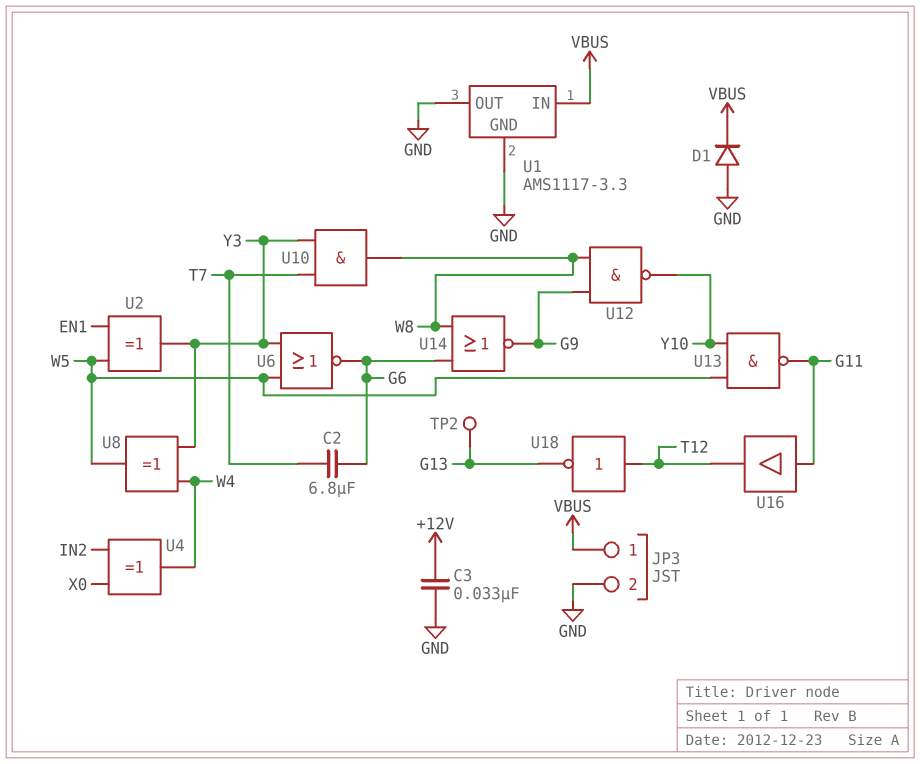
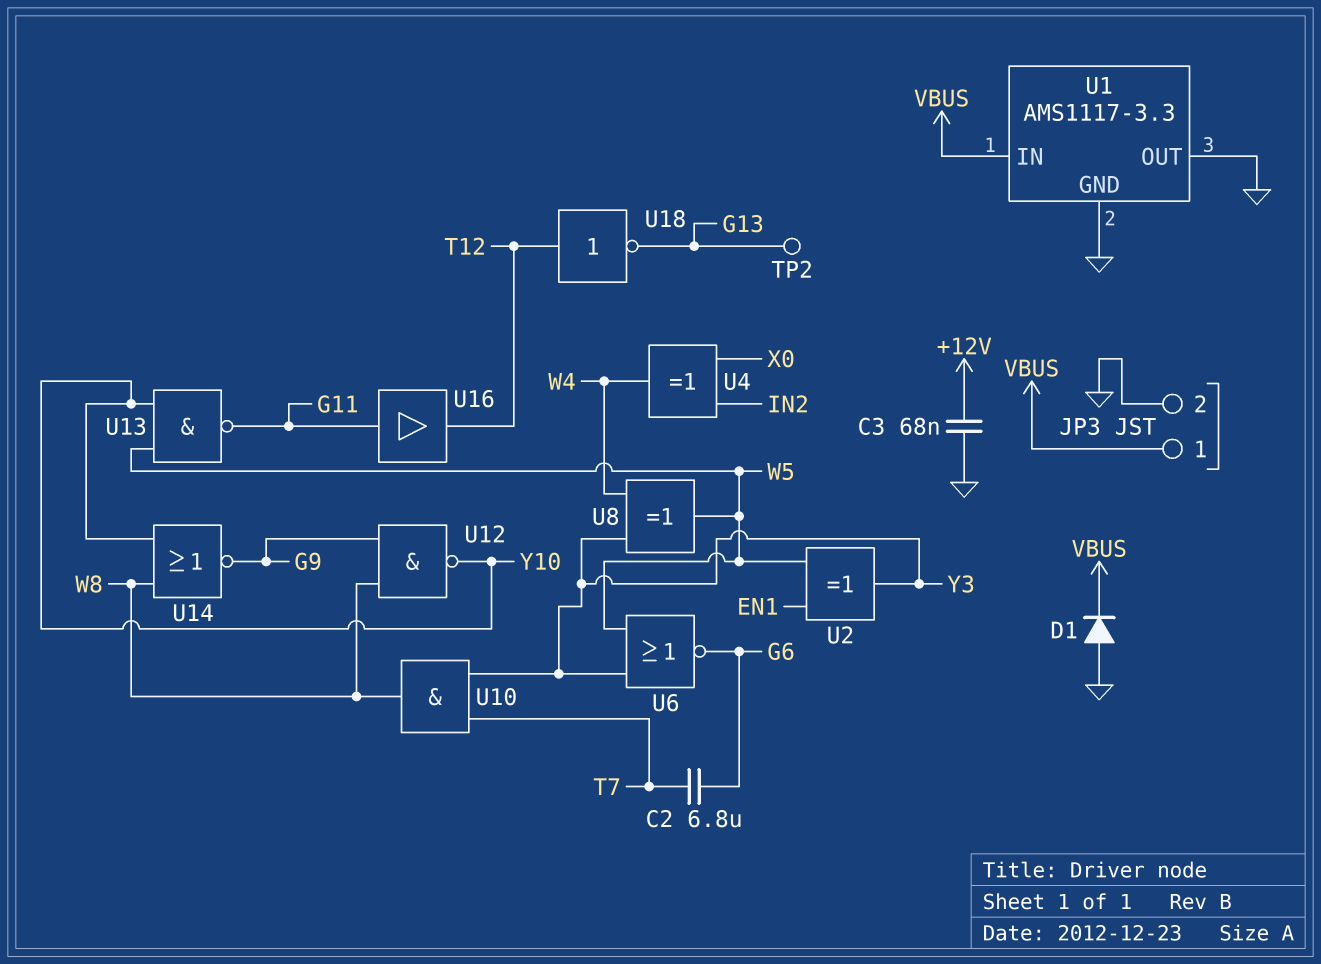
C3: 33nF (+12V, GND) -> 68nF (+12V, GND)
U14: NOR (in G6, in W8, out G9) -> NOR (in W8, in Y10, out G9)

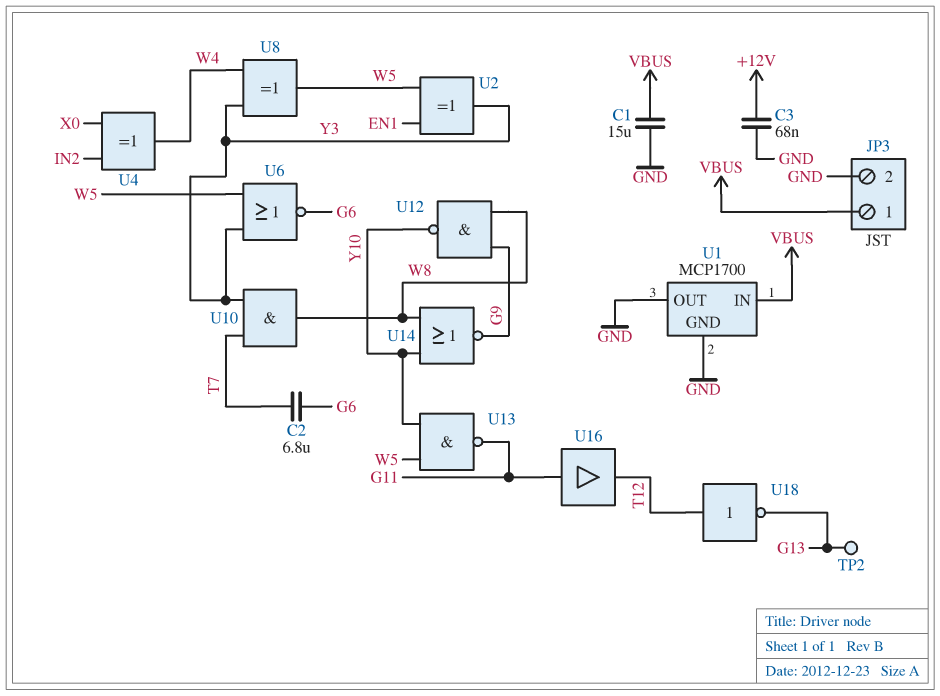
C1: none -> 15uF (GND, VBUS)
D1: diode (A GND, K VBUS) -> none
U1: AMS1117-3.3 -> MCP1700

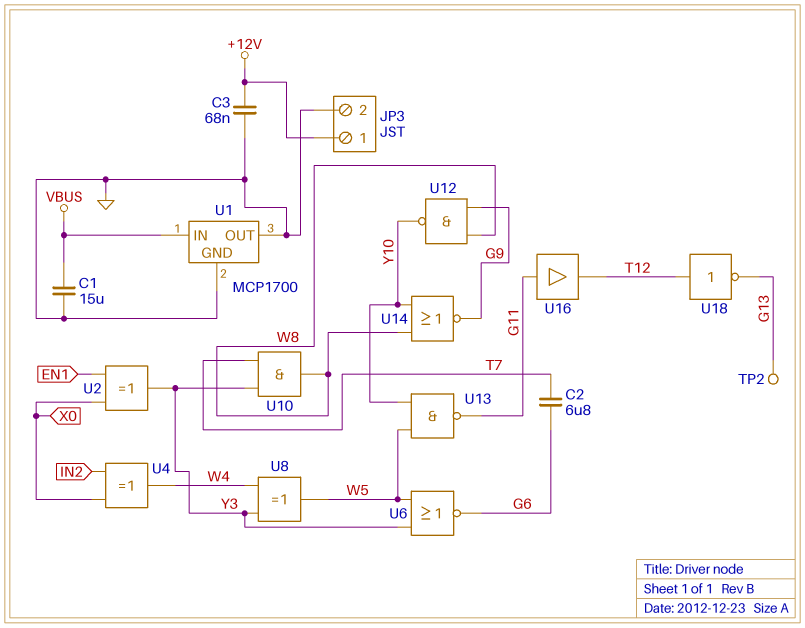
JP3 pin 1: VBUS -> +12V
U2: XOR (in EN1, in W5, out Y3) -> XOR (in EN1, in X0, out Y3)

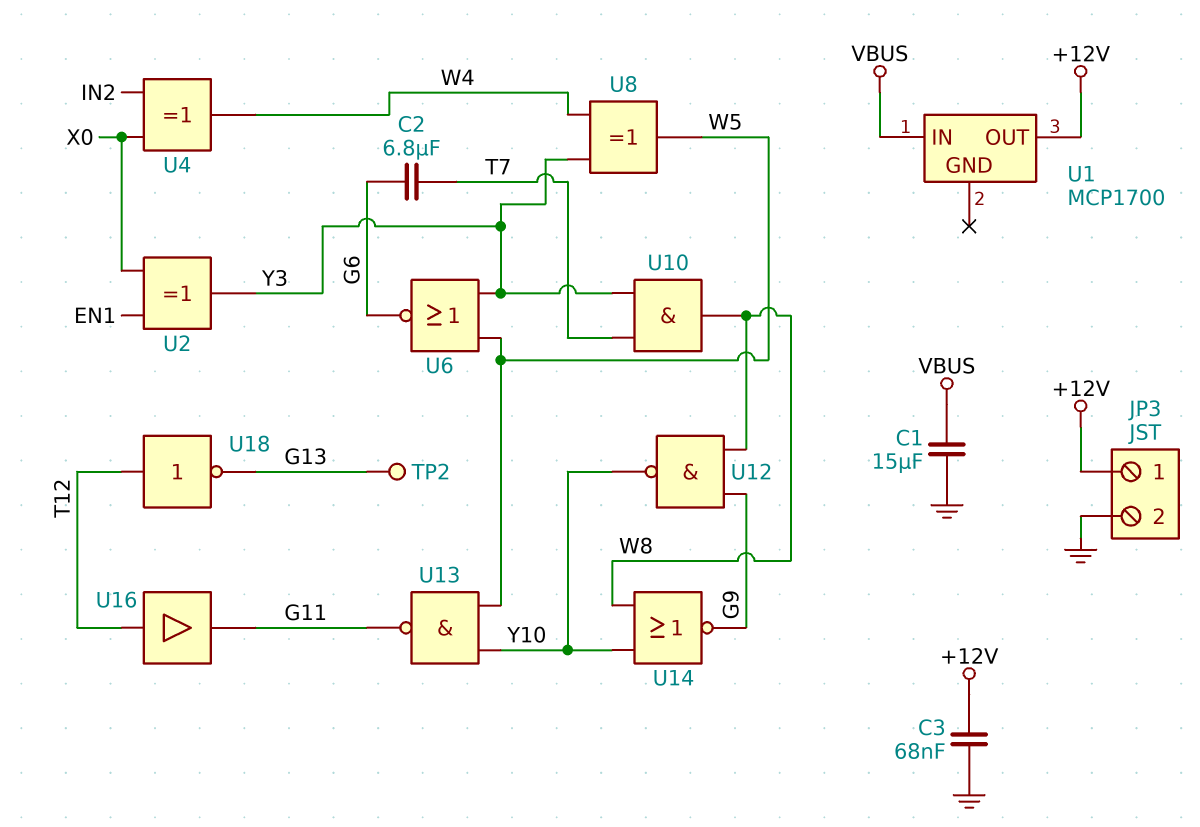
U1 pin GND: GND -> none
U1 pin OUT: GND -> +12V
U16: buffer (in G11, out T12) -> buffer (in T12, out G11)

